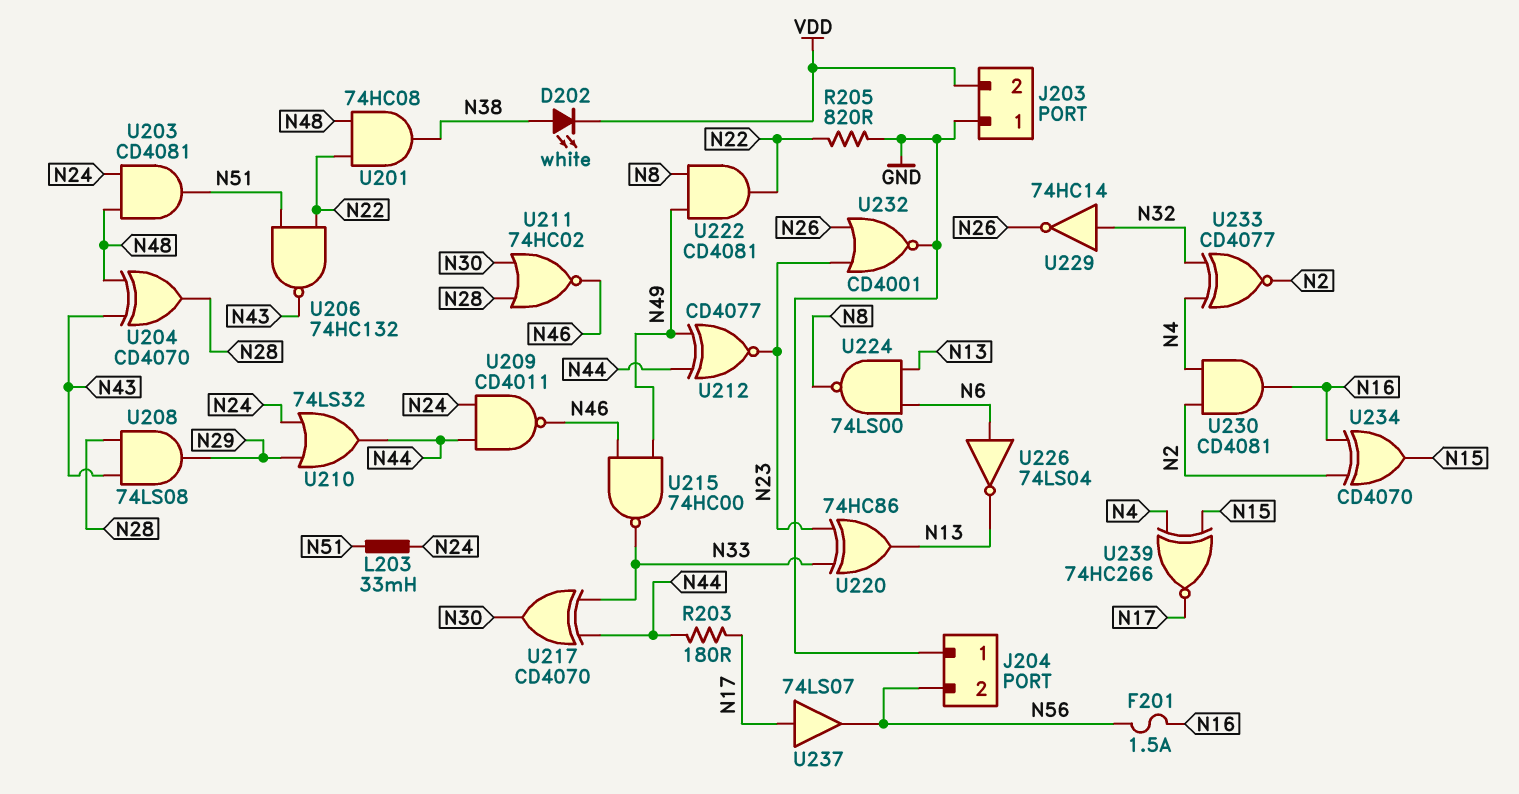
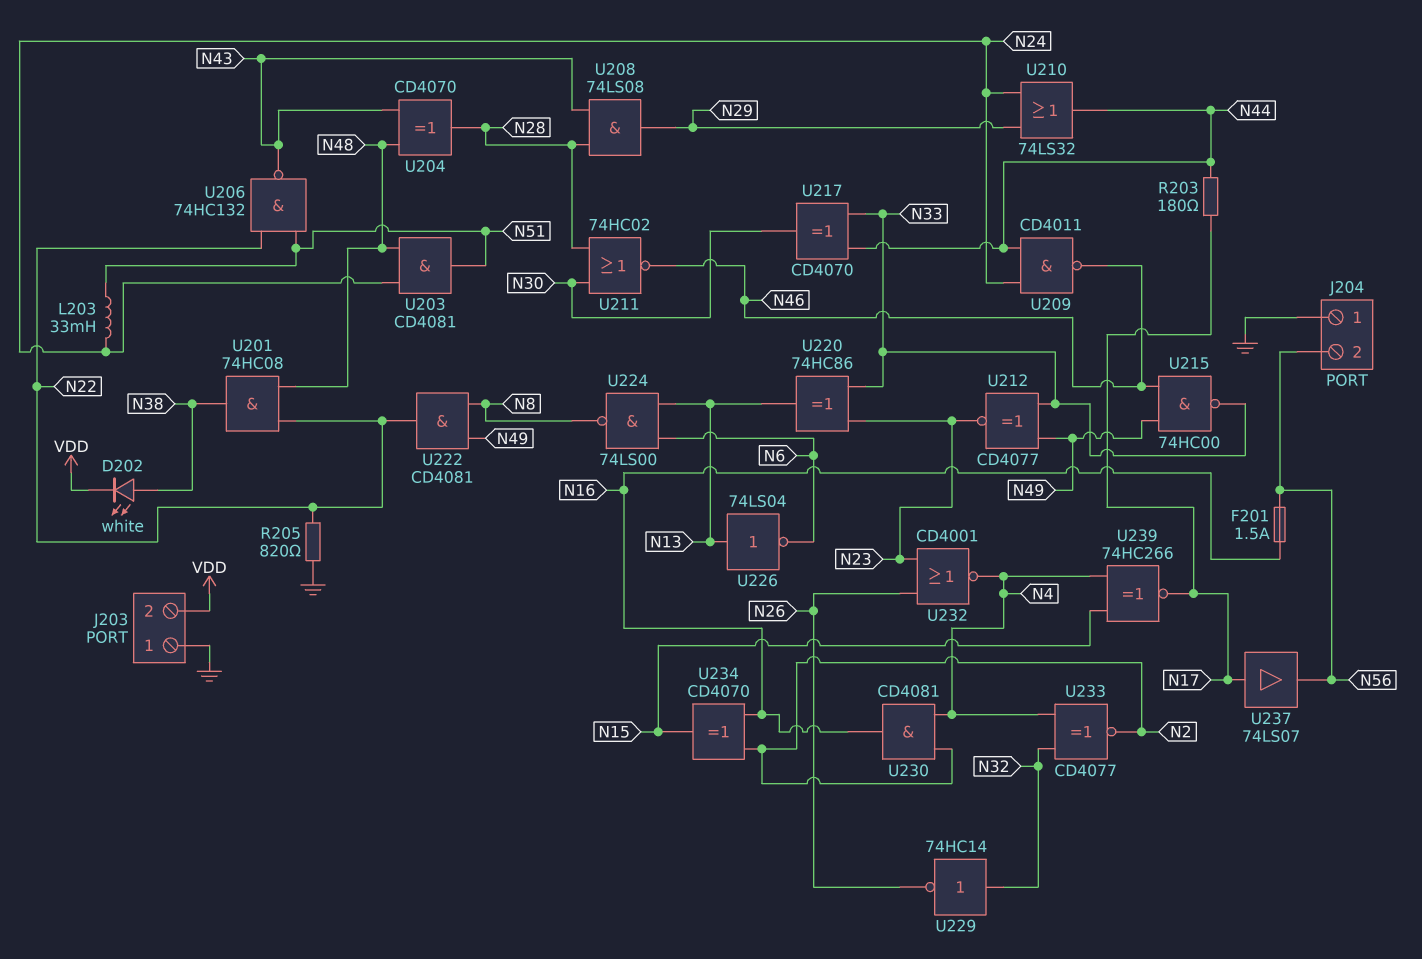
U212: XNOR CD4077 (in N44, in N49, out N23) -> XNOR CD4077 (in N33, in N49, out N23)
U226: NOT 74LS04 (in N6, out N13) -> NOT 74LS04 (in N13, out N6)
U232: NOR CD4001 (in N23, in N26, out GND) -> NOR CD4001 (in N23, in N26, out N4)

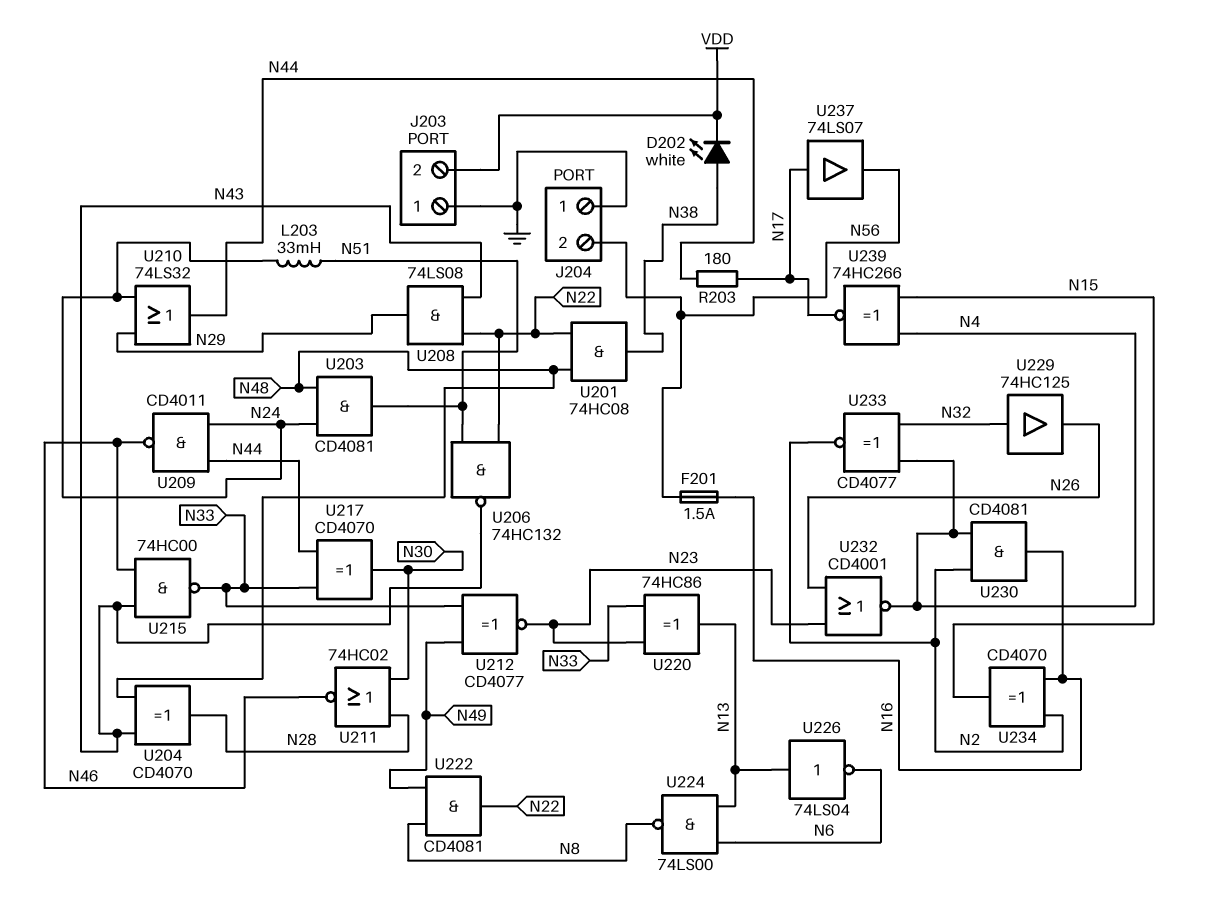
R205: 820 (GND, N22) -> none
U208: AND 74LS08 (in N28, in N43, out N29) -> AND 74LS08 (in N22, in N43, out N29)
U215: NAND 74HC00 (in N46, in N49, out N33) -> NAND 74HC00 (in N43, in N46, out N33)
U229: NOT 74HC14 (in N32, out N26) -> buffer 74HC125 (in N32, out N26)

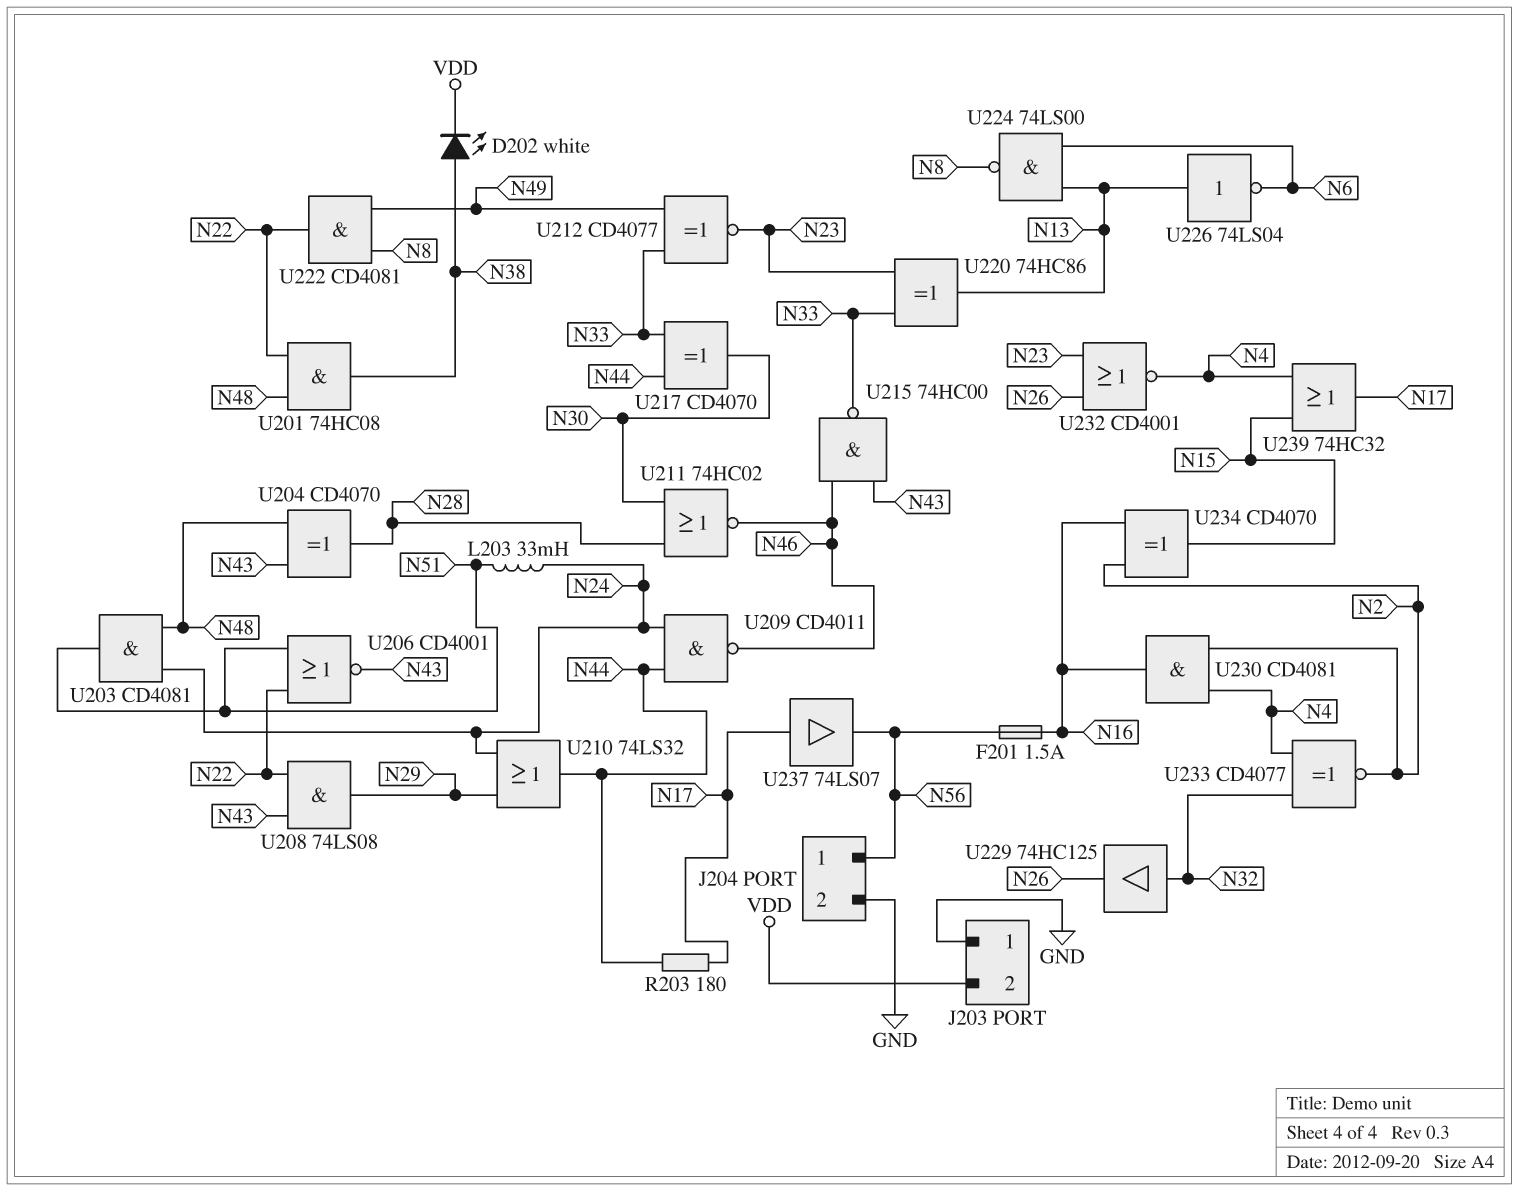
J204 pin 1: GND -> N56
J204 pin 2: N56 -> GND
U206: NAND 74HC132 (in N22, in N51, out N43) -> NOR CD4001 (in N22, in N51, out N43)
U239: XNOR 74HC266 (in N4, in N15, out N17) -> OR 74HC32 (in N4, in N15, out N17)

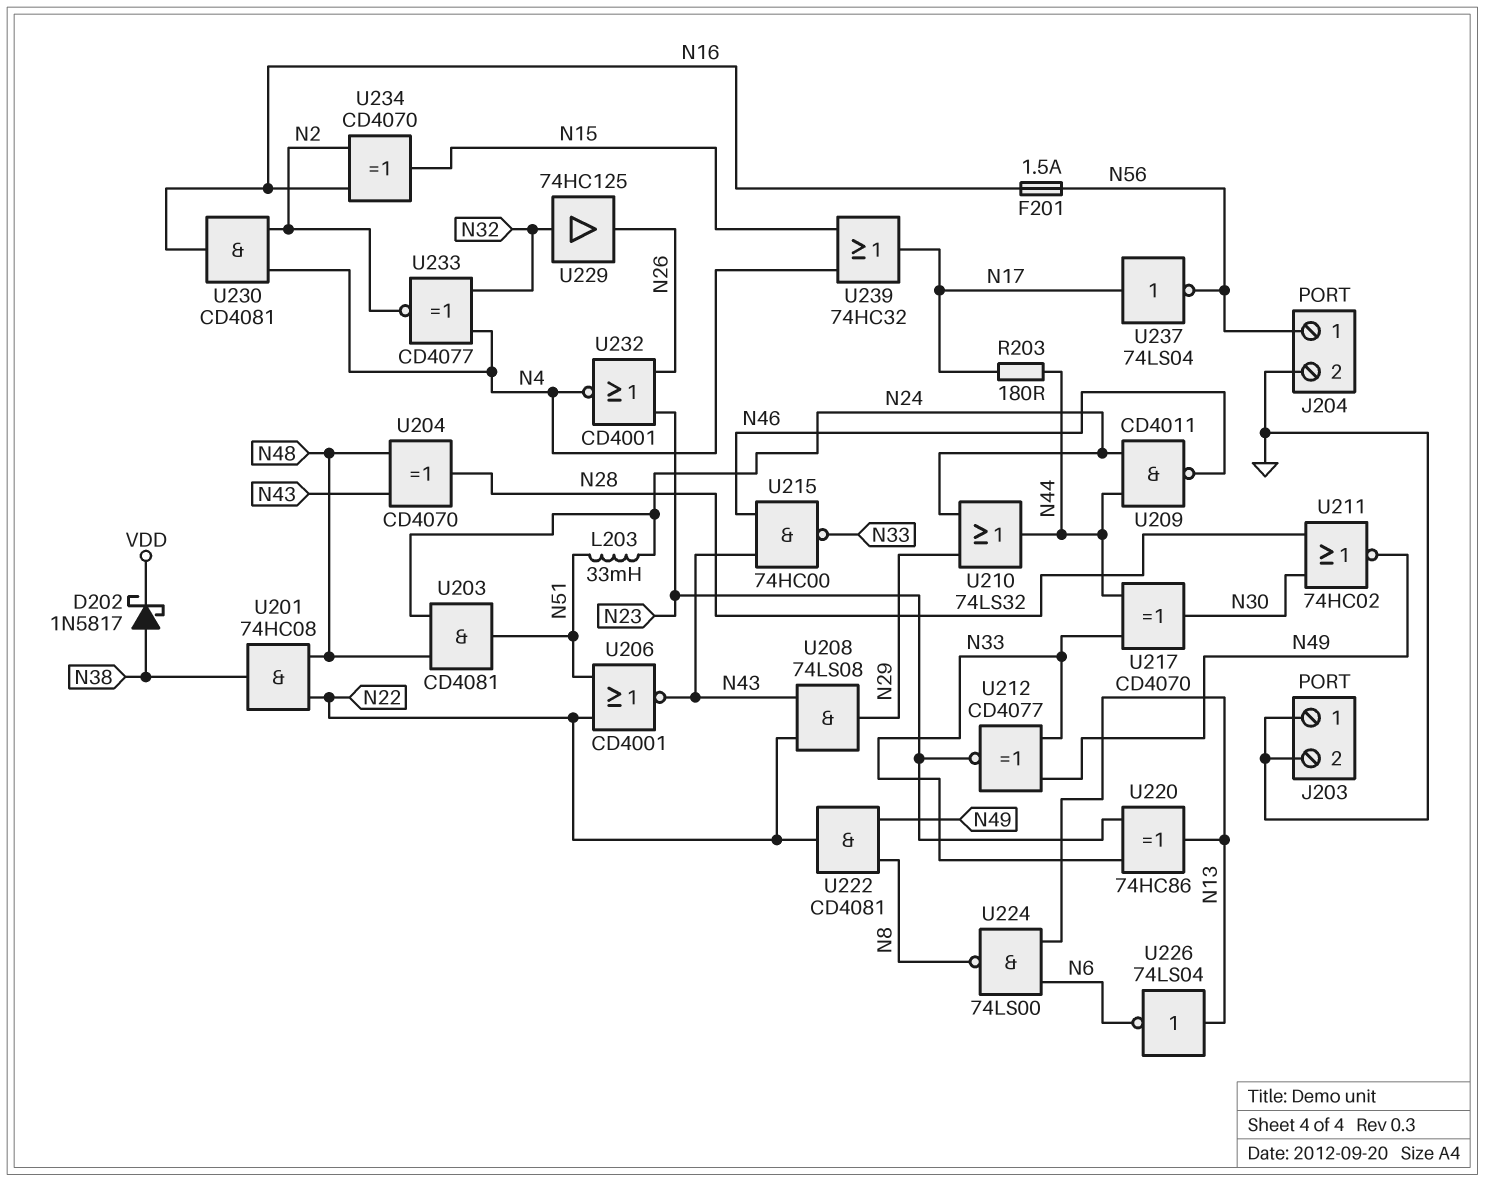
D202: LED white (A N38, K VDD) -> schottky 1N5817 (A N38, K VDD)
J203 pin 2: VDD -> GND
U211: NOR 74HC02 (in N28, in N30, out N46) -> NOR 74HC02 (in N28, in N30, out N49)
U237: buffer 74LS07 (in N17, out N56) -> NOT 74LS04 (in N17, out N56)

